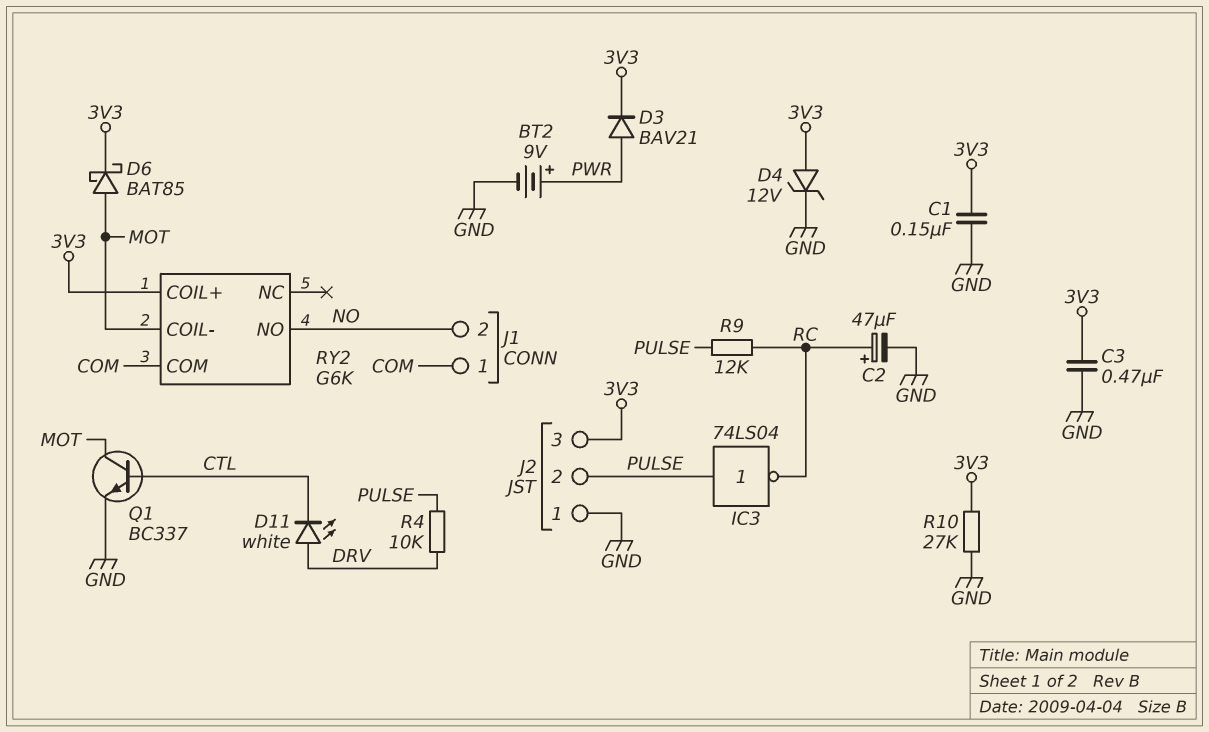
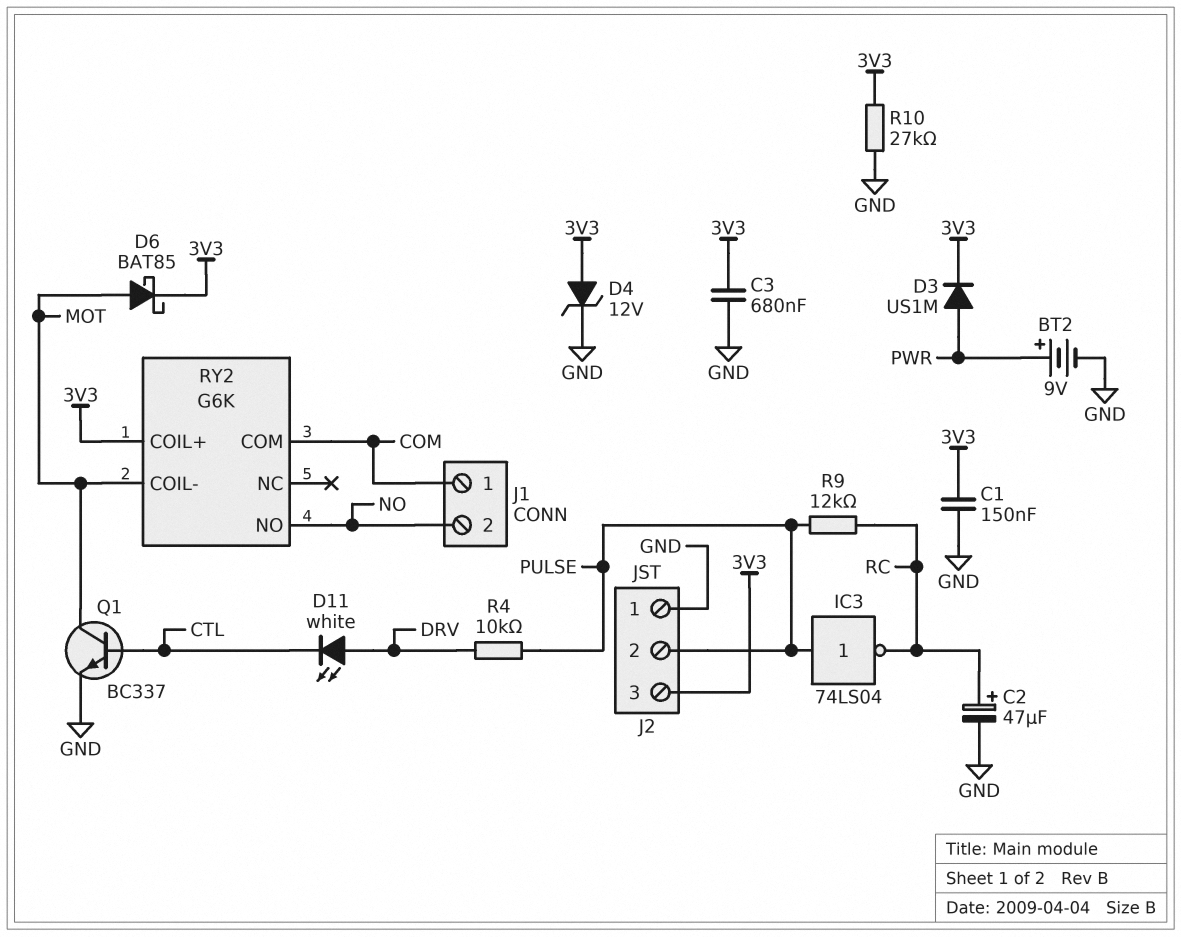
C3: 470nF (3V3, GND) -> 680nF (3V3, GND)
D3: diode BAV21 (A PWR, K 3V3) -> diode US1M (A PWR, K 3V3)

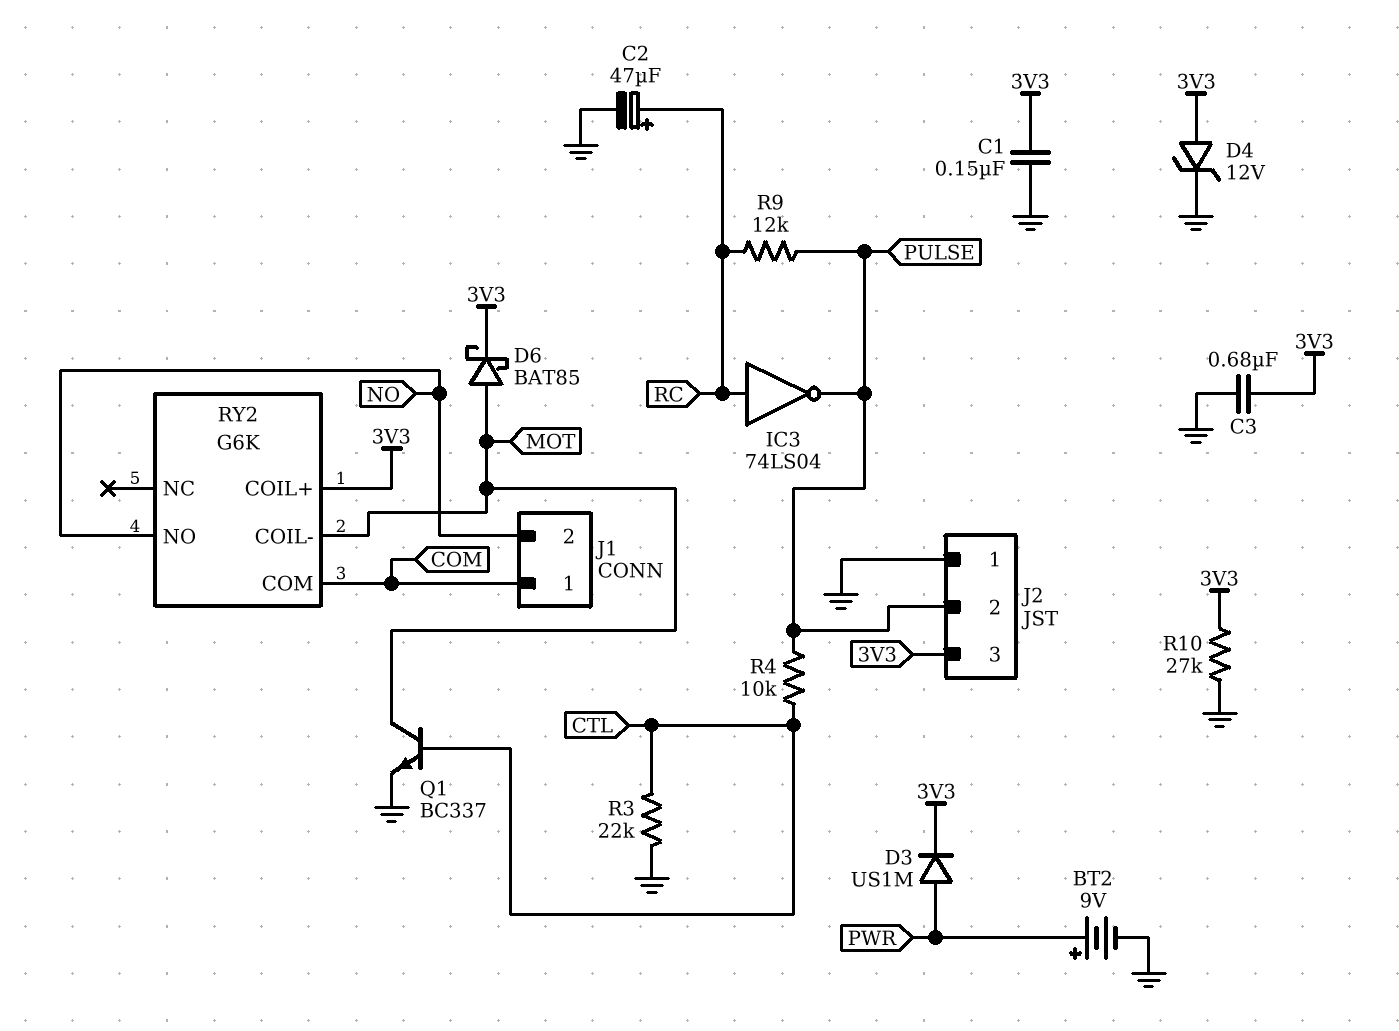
D11: LED white (A DRV, K CTL) -> none
IC3: NOT 74LS04 (in PULSE, out RC) -> NOT 74LS04 (in RC, out PULSE)
R3: none -> 22k (CTL, GND)
R4: 10k (DRV, PULSE) -> 10k (CTL, PULSE)

